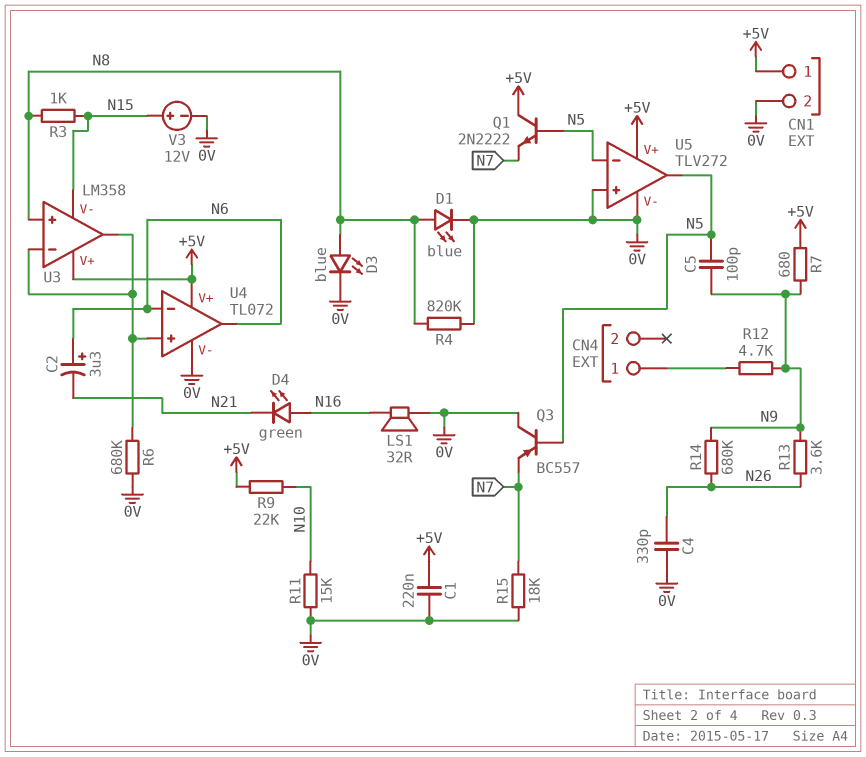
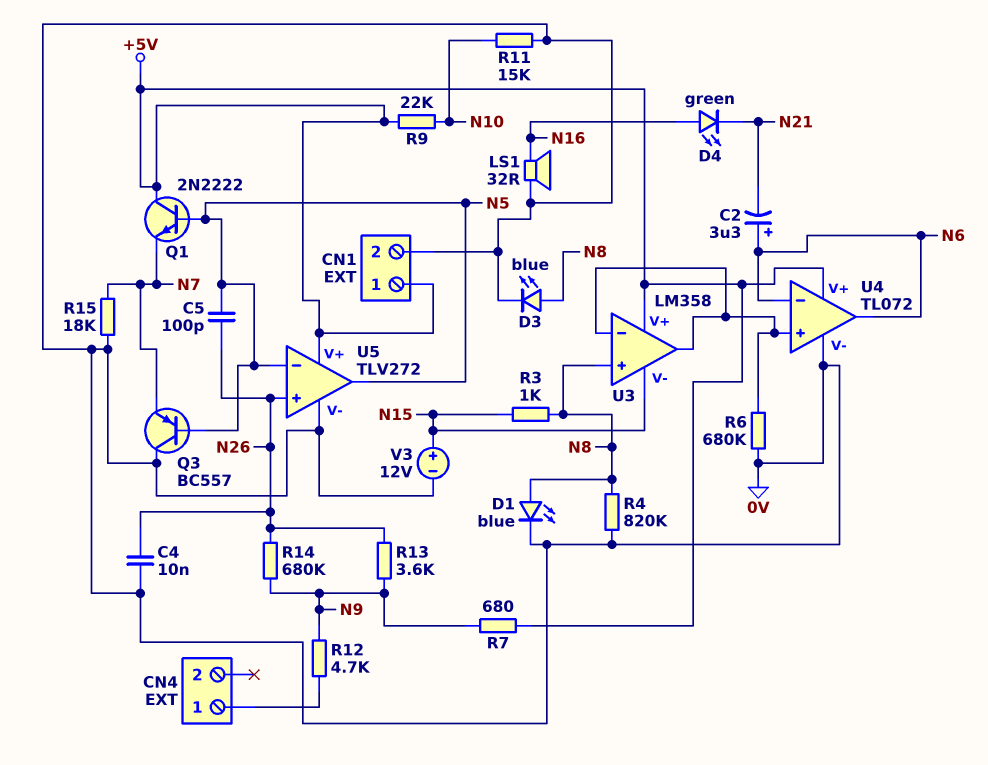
C1: 220nF (+5V, 0V) -> none
C4: 330pF (0V, N26) -> 10nF (0V, N26)
C5: 100pF (N5, N9) -> 100pF (N5, N26)
U5 pin in+: 0V -> N26

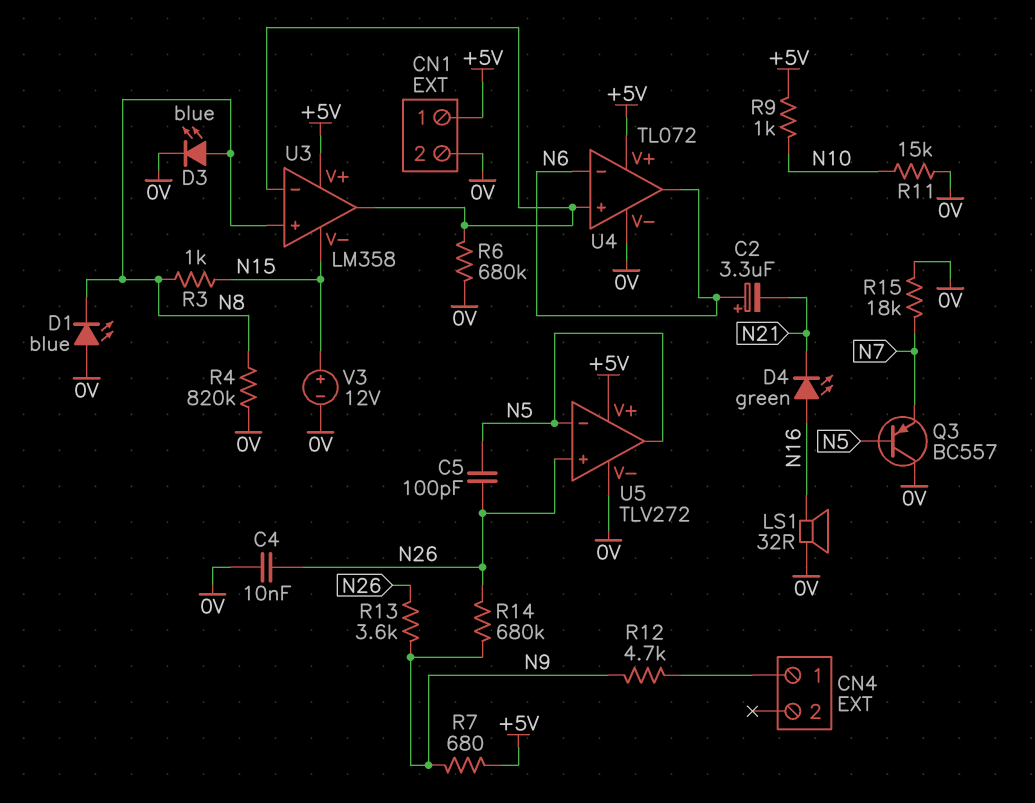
D1: LED blue (A N8, K 0V) -> LED blue (A 0V, K N8)
Q1: NPN 2N2222 (B N5, C +5V, E N7) -> none
R9: 22k (+5V, N10) -> 1k (+5V, N10)

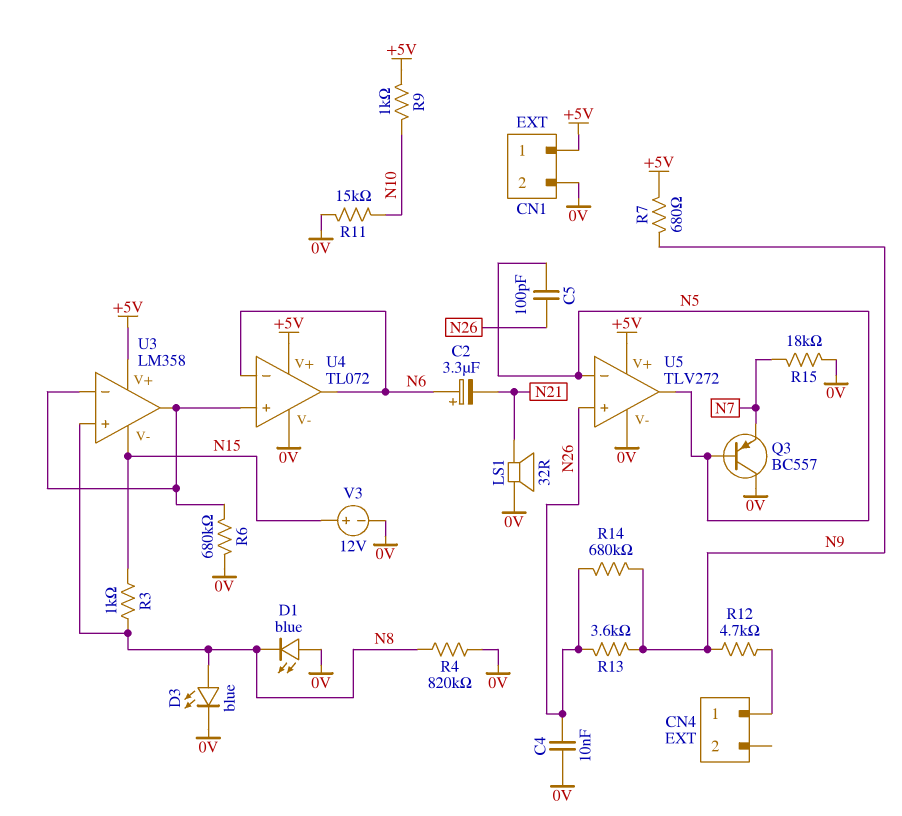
D4: LED green (A N16, K N21) -> none
LS1: speaker 32R (0V, N16) -> speaker 32R (0V, N21)

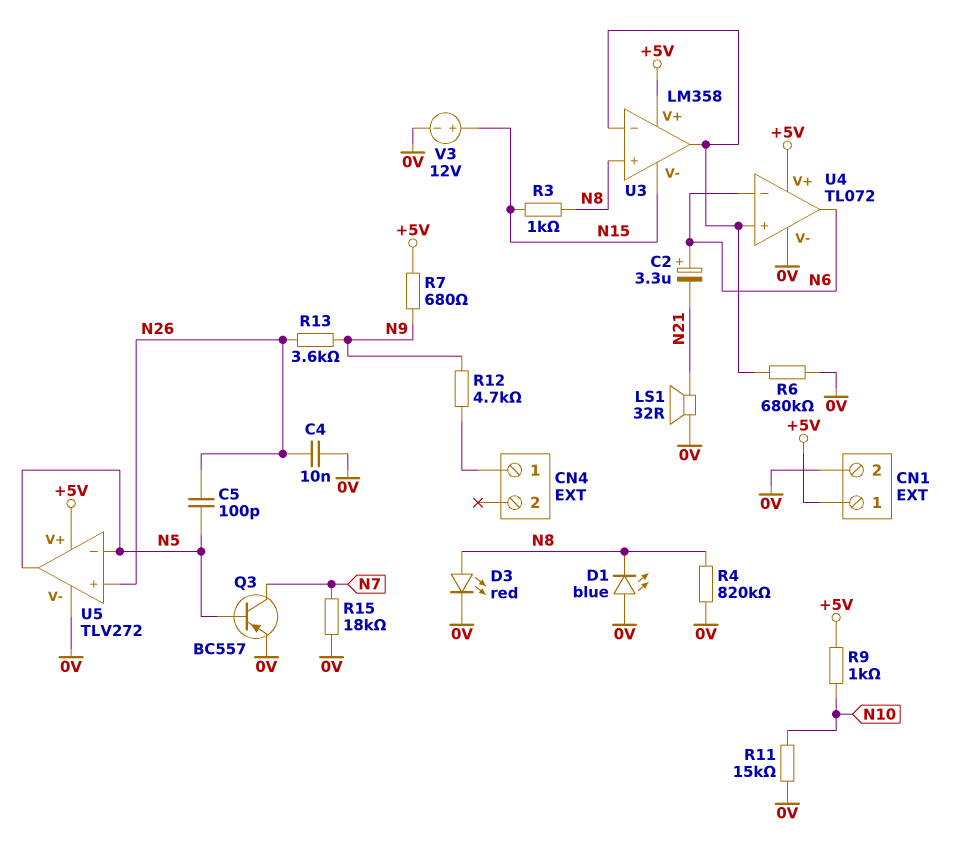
D3: LED blue (A N8, K 0V) -> LED red (A N8, K 0V)
Q3: PNP BC557 (B N5, C 0V, E N7) -> PNP BC557 (B N5, C N7, E 0V)
R14: 680k (N9, N26) -> none

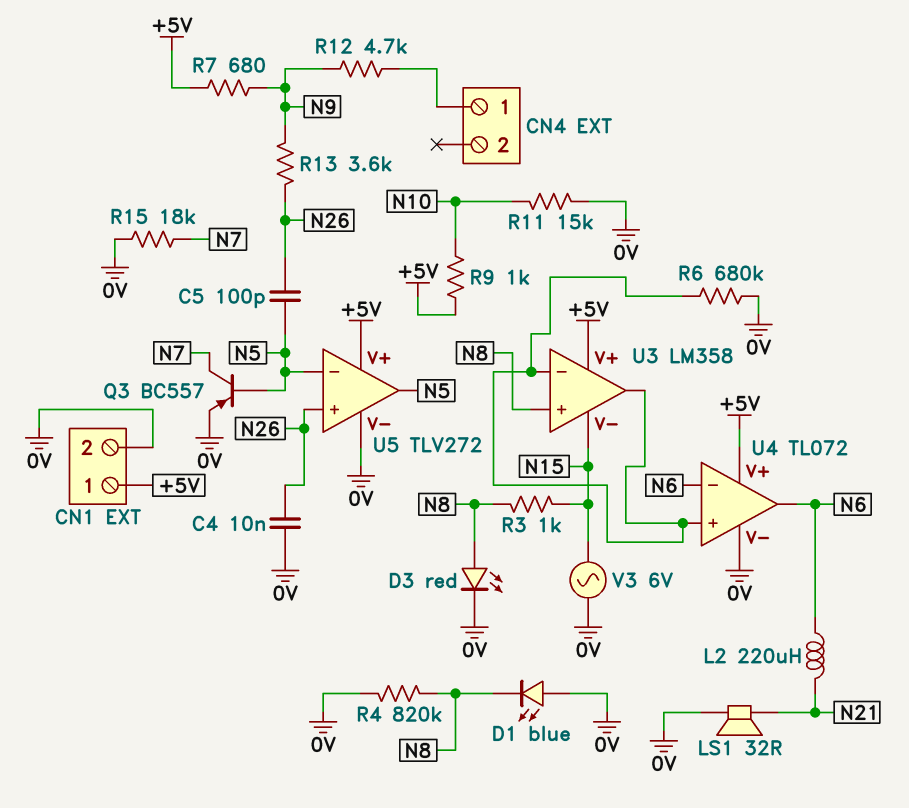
C2: 3.3uF (plus N6, minus N21) -> none
L2: none -> 220uH (N6, N21)
V3: 12V (plus N15, minus 0V) -> AC 6V (0V, N15)

